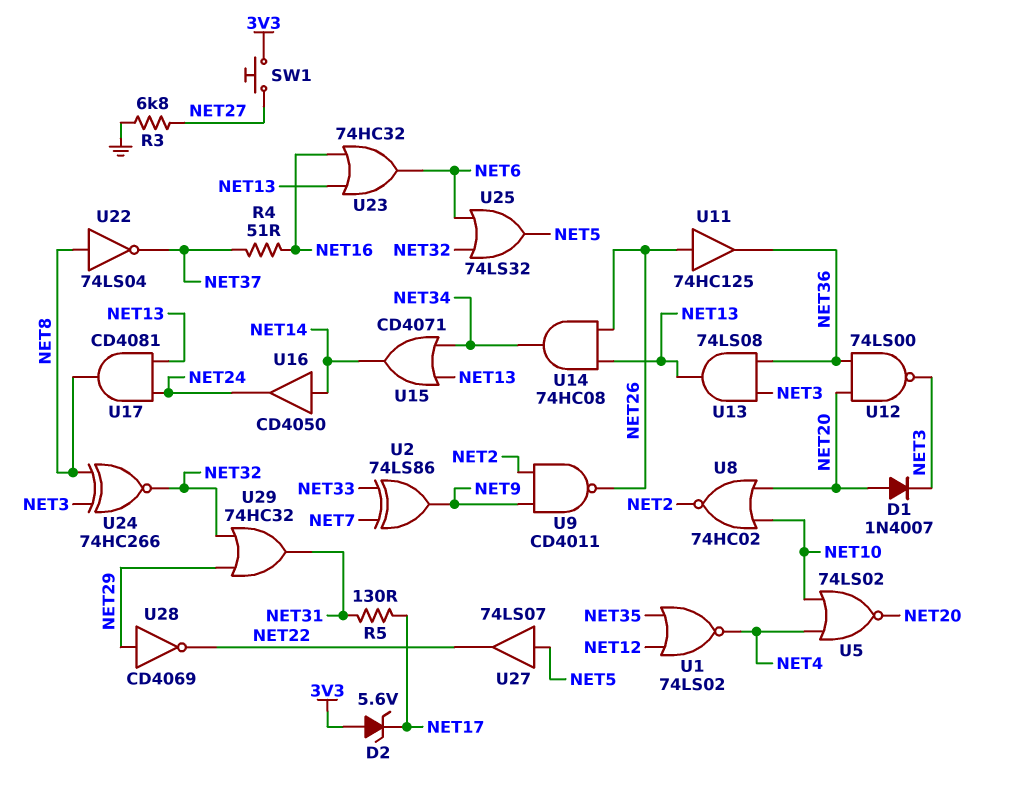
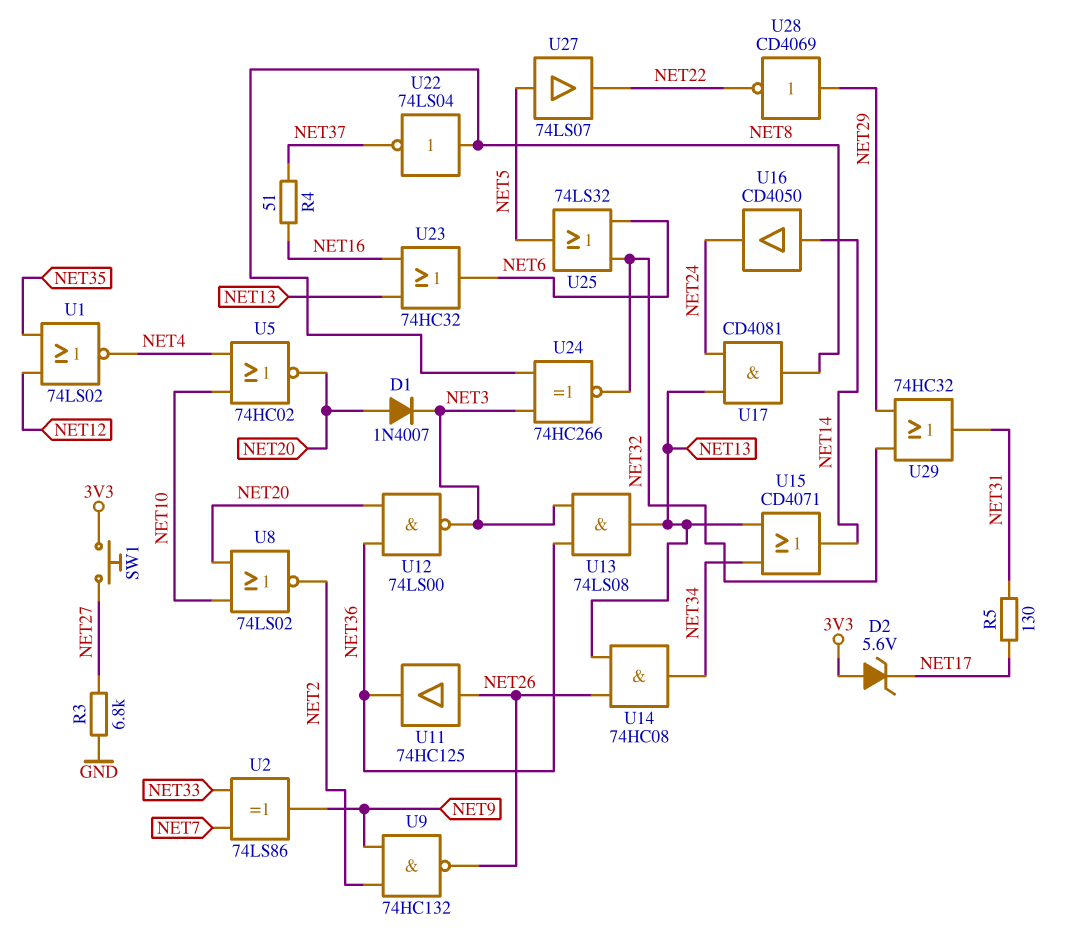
U5: NOR 74LS02 (in NET4, in NET10, out NET20) -> NOR 74HC02 (in NET4, in NET10, out NET20)
U8: NOR 74HC02 (in NET10, in NET20, out NET2) -> NOR 74LS02 (in NET10, in NET20, out NET2)
U9: NAND CD4011 (in NET2, in NET9, out NET26) -> NAND 74HC132 (in NET2, in NET9, out NET26)

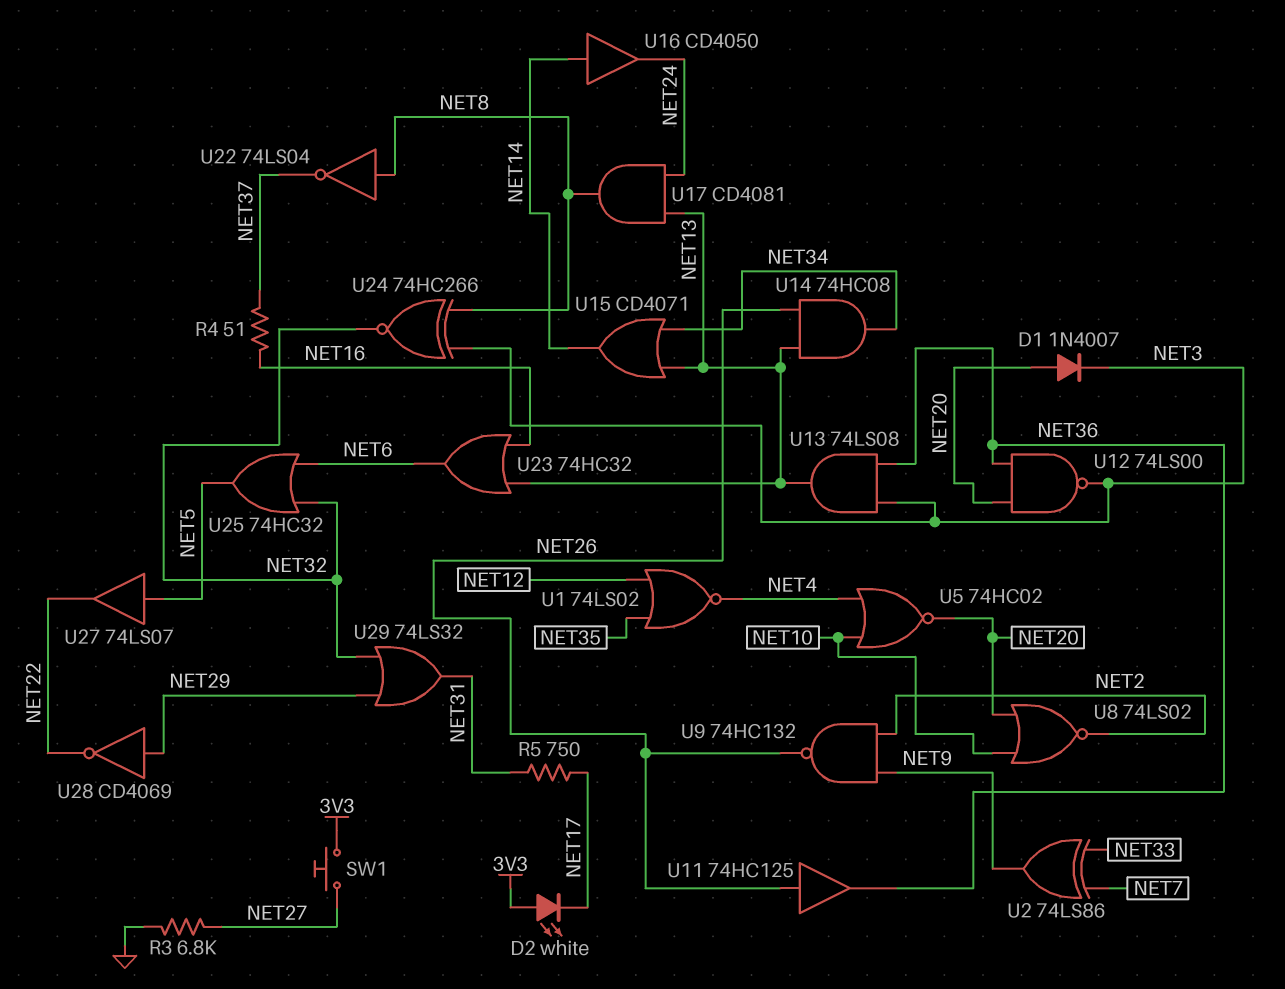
D2: zener 5.6V (A 3V3, K NET17) -> LED white (A 3V3, K NET17)
R5: 130 (NET17, NET31) -> 750 (NET17, NET31)
U25: OR 74LS32 (in NET6, in NET32, out NET5) -> OR 74HC32 (in NET6, in NET32, out NET5)
U29: OR 74HC32 (in NET29, in NET32, out NET31) -> OR 74LS32 (in NET29, in NET32, out NET31)

